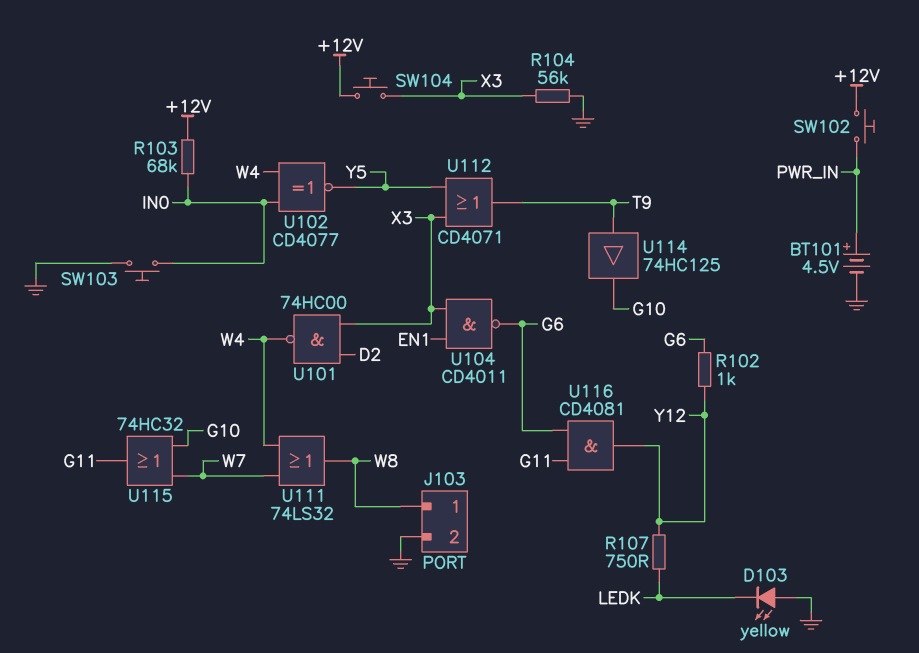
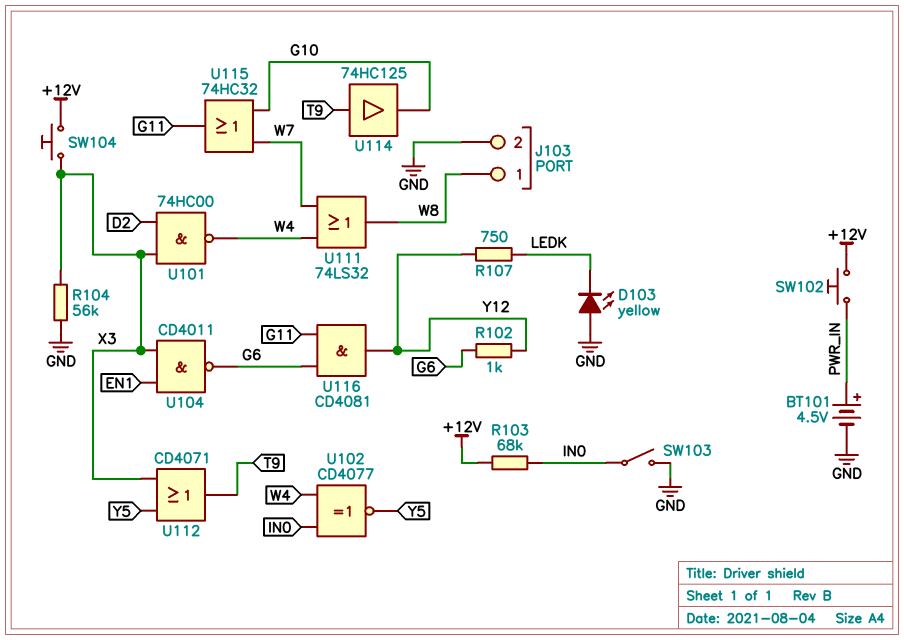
SW103: button (GND, IN0) -> switch (GND, IN0)

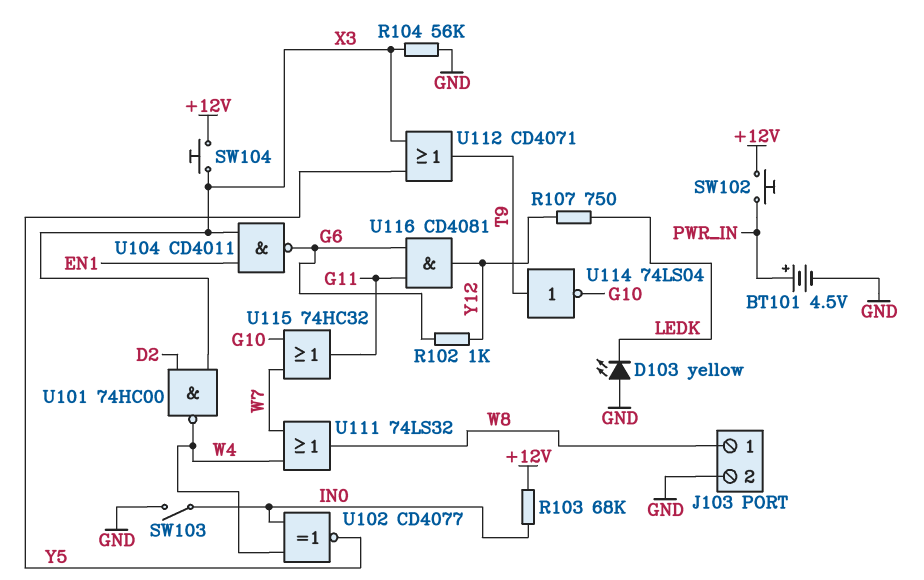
U114: buffer 74HC125 (in T9, out G10) -> NOT 74LS04 (in T9, out G10)

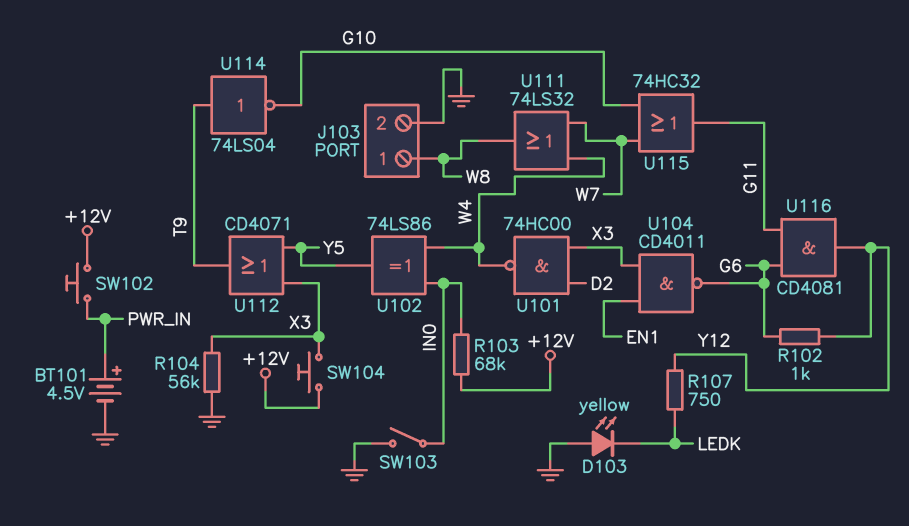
U102: XNOR CD4077 (in IN0, in W4, out Y5) -> XOR 74LS86 (in IN0, in W4, out Y5)

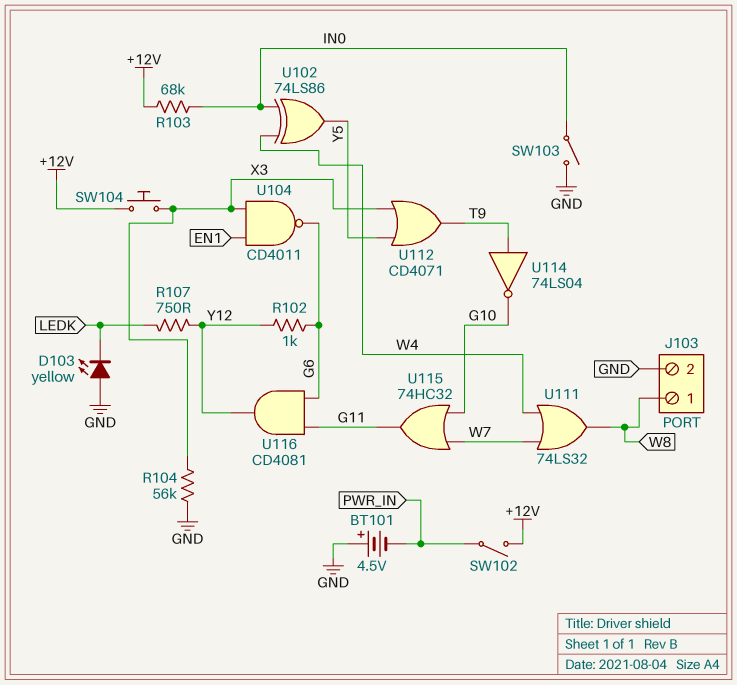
BT101: 4.5V (plus PWR_IN, minus GND) -> 4.5V (plus GND, minus PWR_IN)
SW102: button (+12V, PWR_IN) -> switch (+12V, PWR_IN)
U101: NAND 74HC00 (in D2, in X3, out W4) -> none

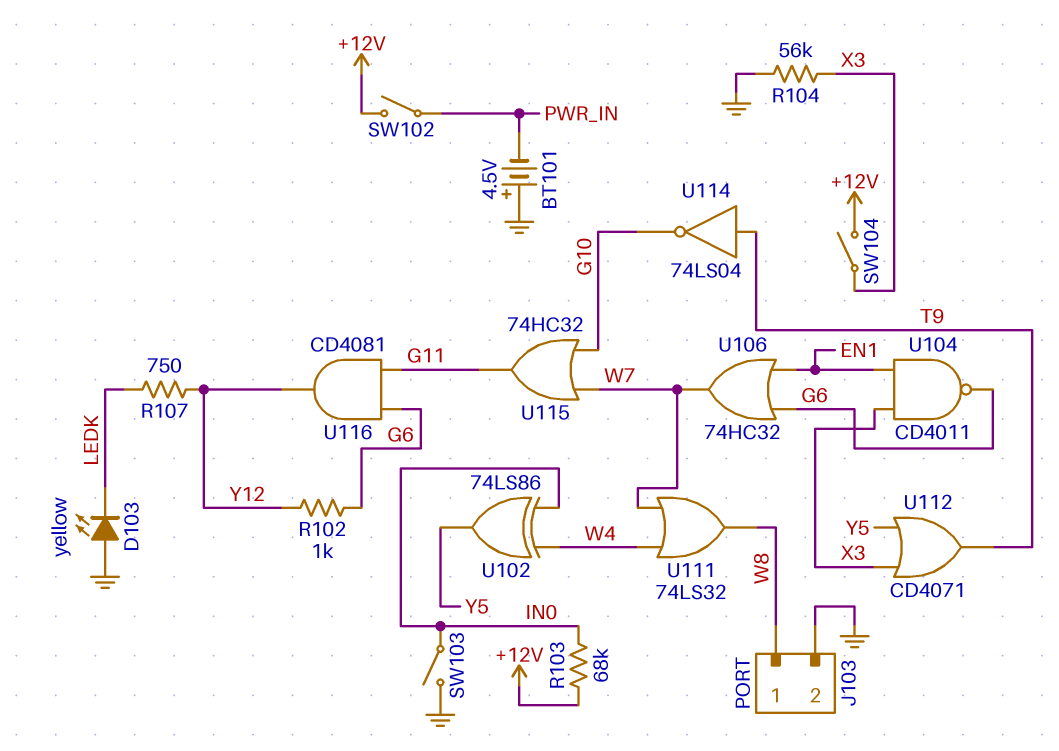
SW104: button (+12V, X3) -> switch (+12V, X3)
U106: none -> OR 74HC32 (in EN1, in G6, out W7)

